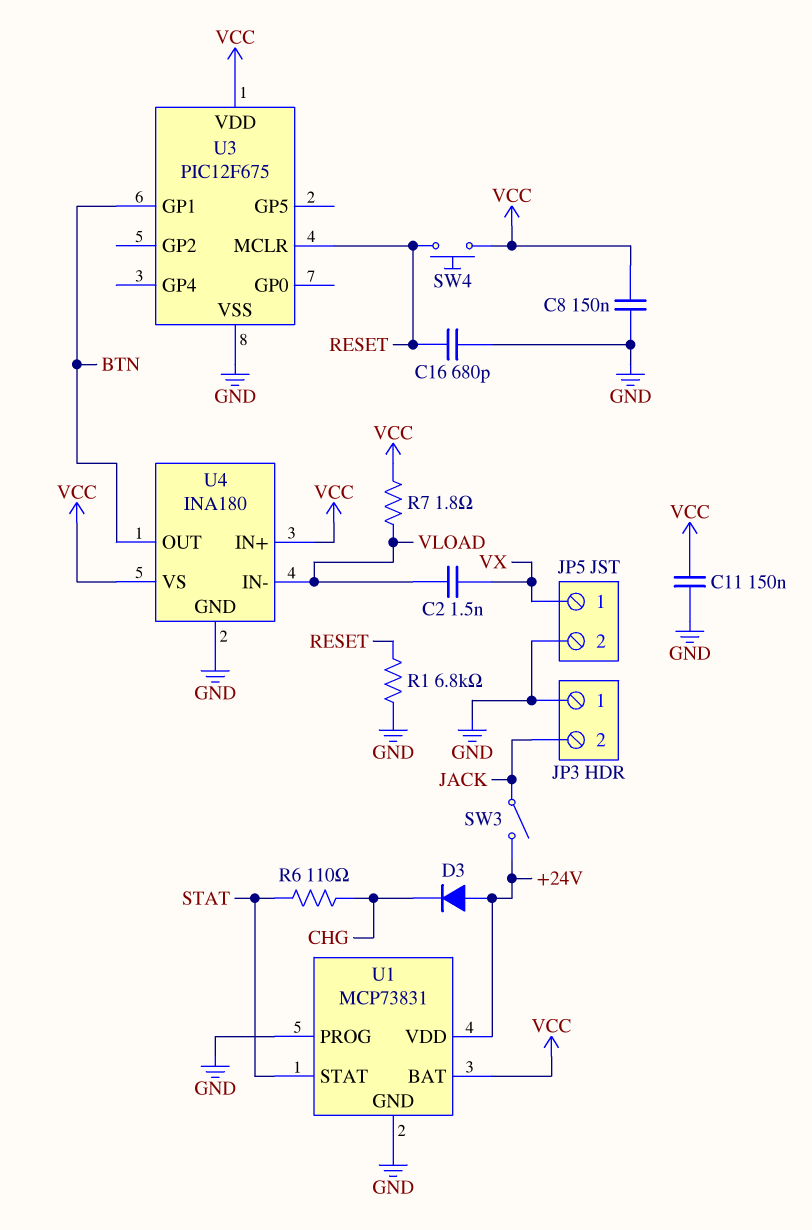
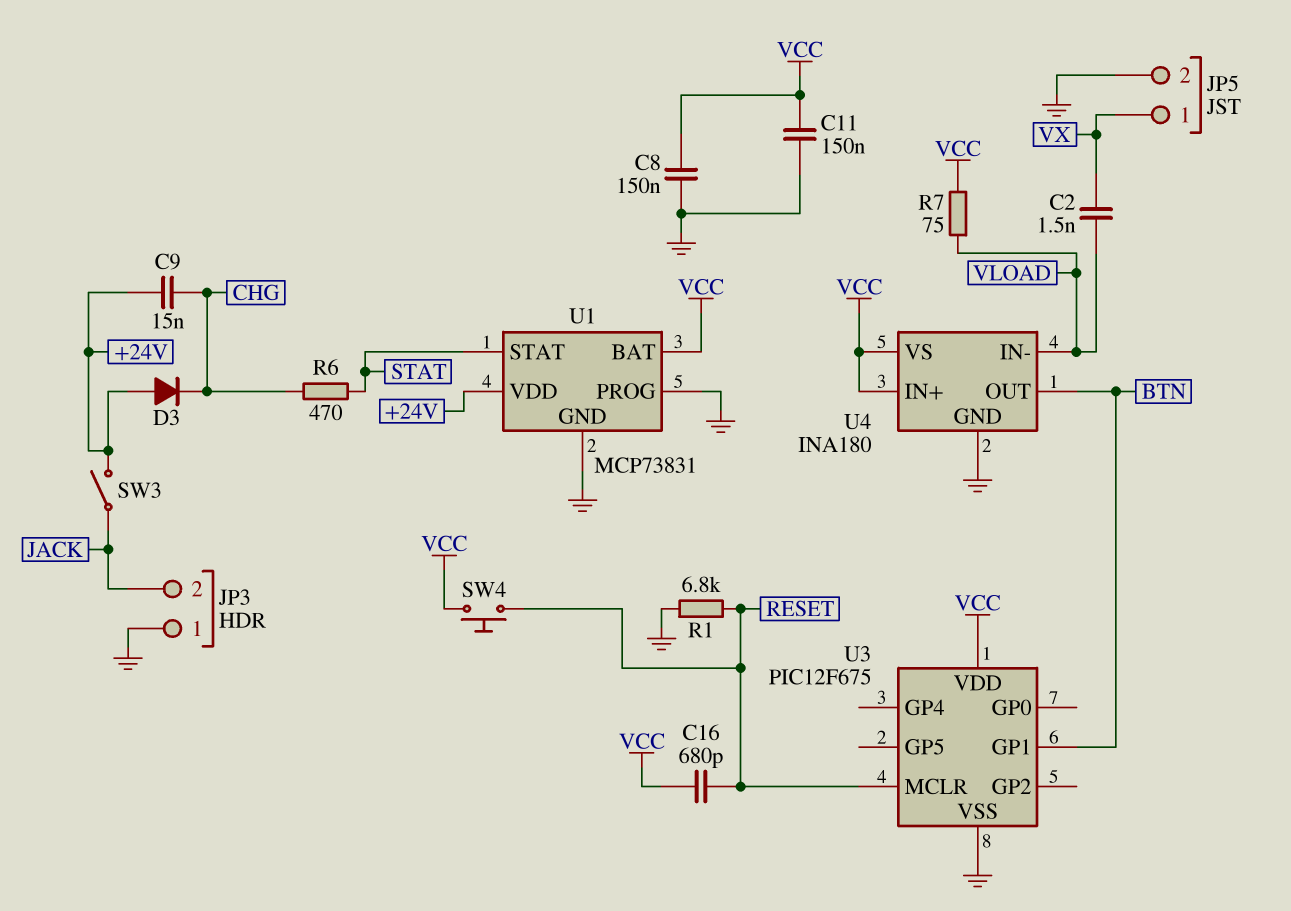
C9: none -> 15nF (+24V, CHG)
C16: 680pF (GND, RESET) -> 680pF (RESET, VCC)
R6: 110 (CHG, STAT) -> 470 (CHG, STAT)
R7: 1.8 (VCC, VLOAD) -> 75 (VCC, VLOAD)

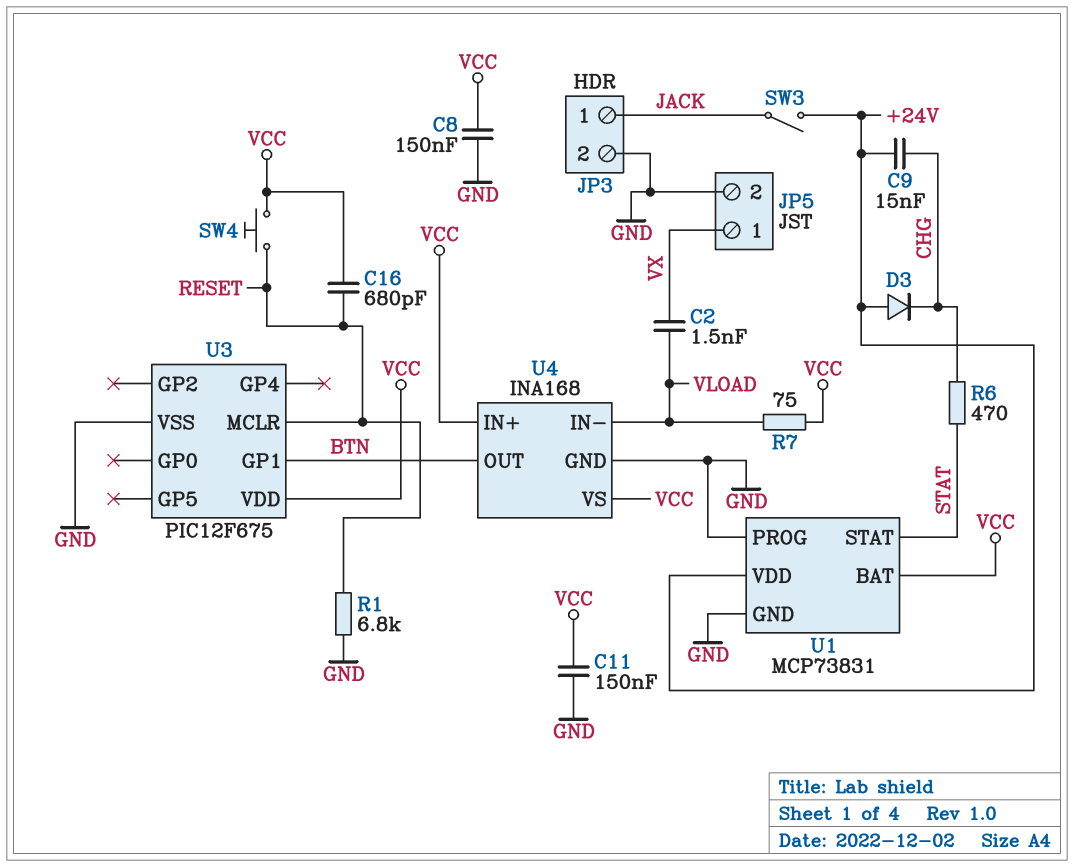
JP3 pin 1: GND -> JACK
JP3 pin 2: JACK -> GND
U4: INA180 -> INA168

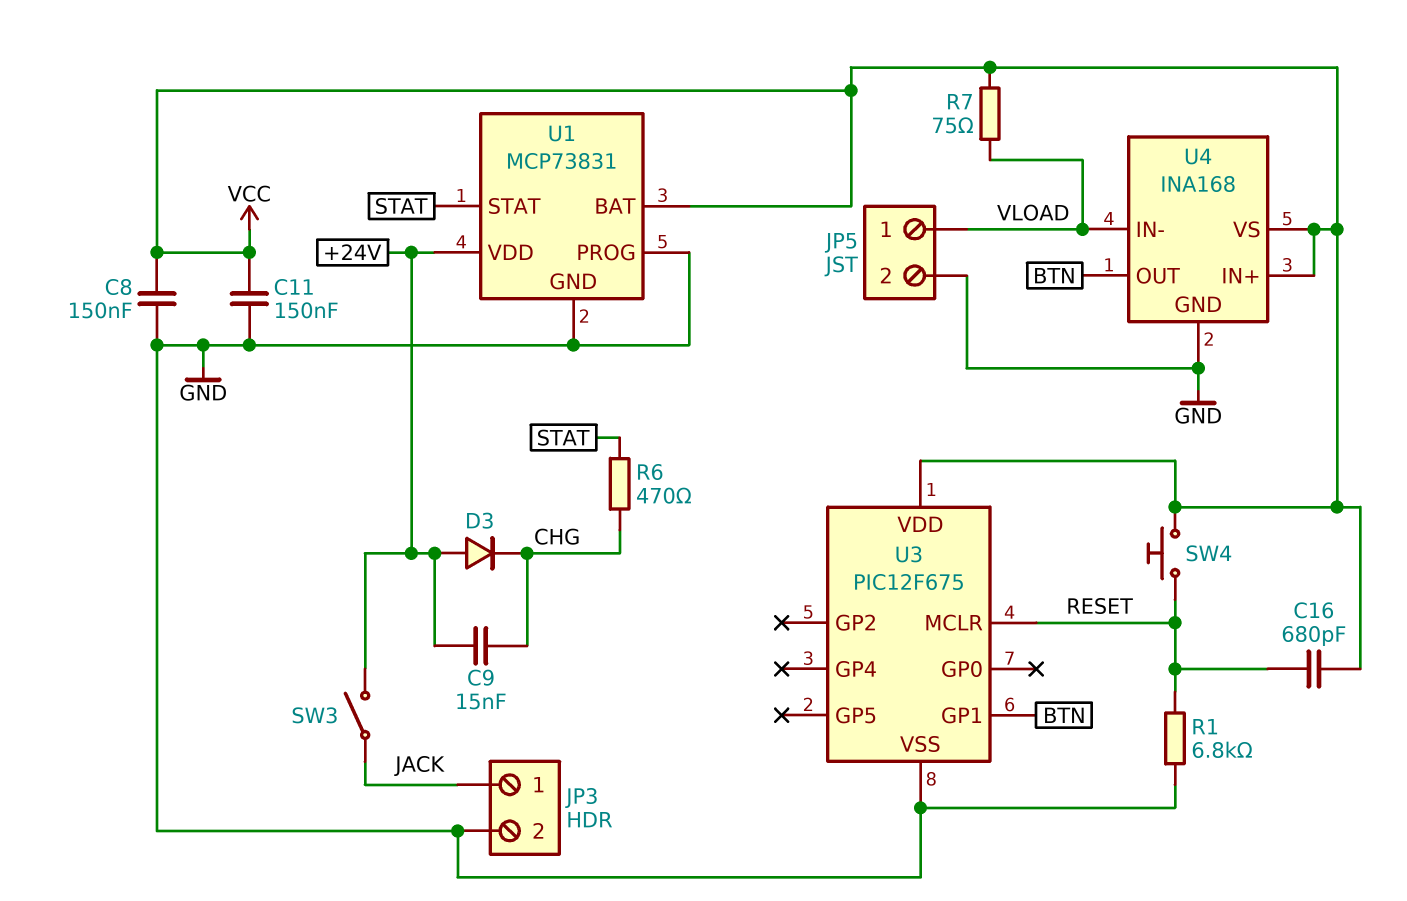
C2: 1.5nF (VLOAD, VX) -> none
JP5 pin 1: VX -> VLOAD

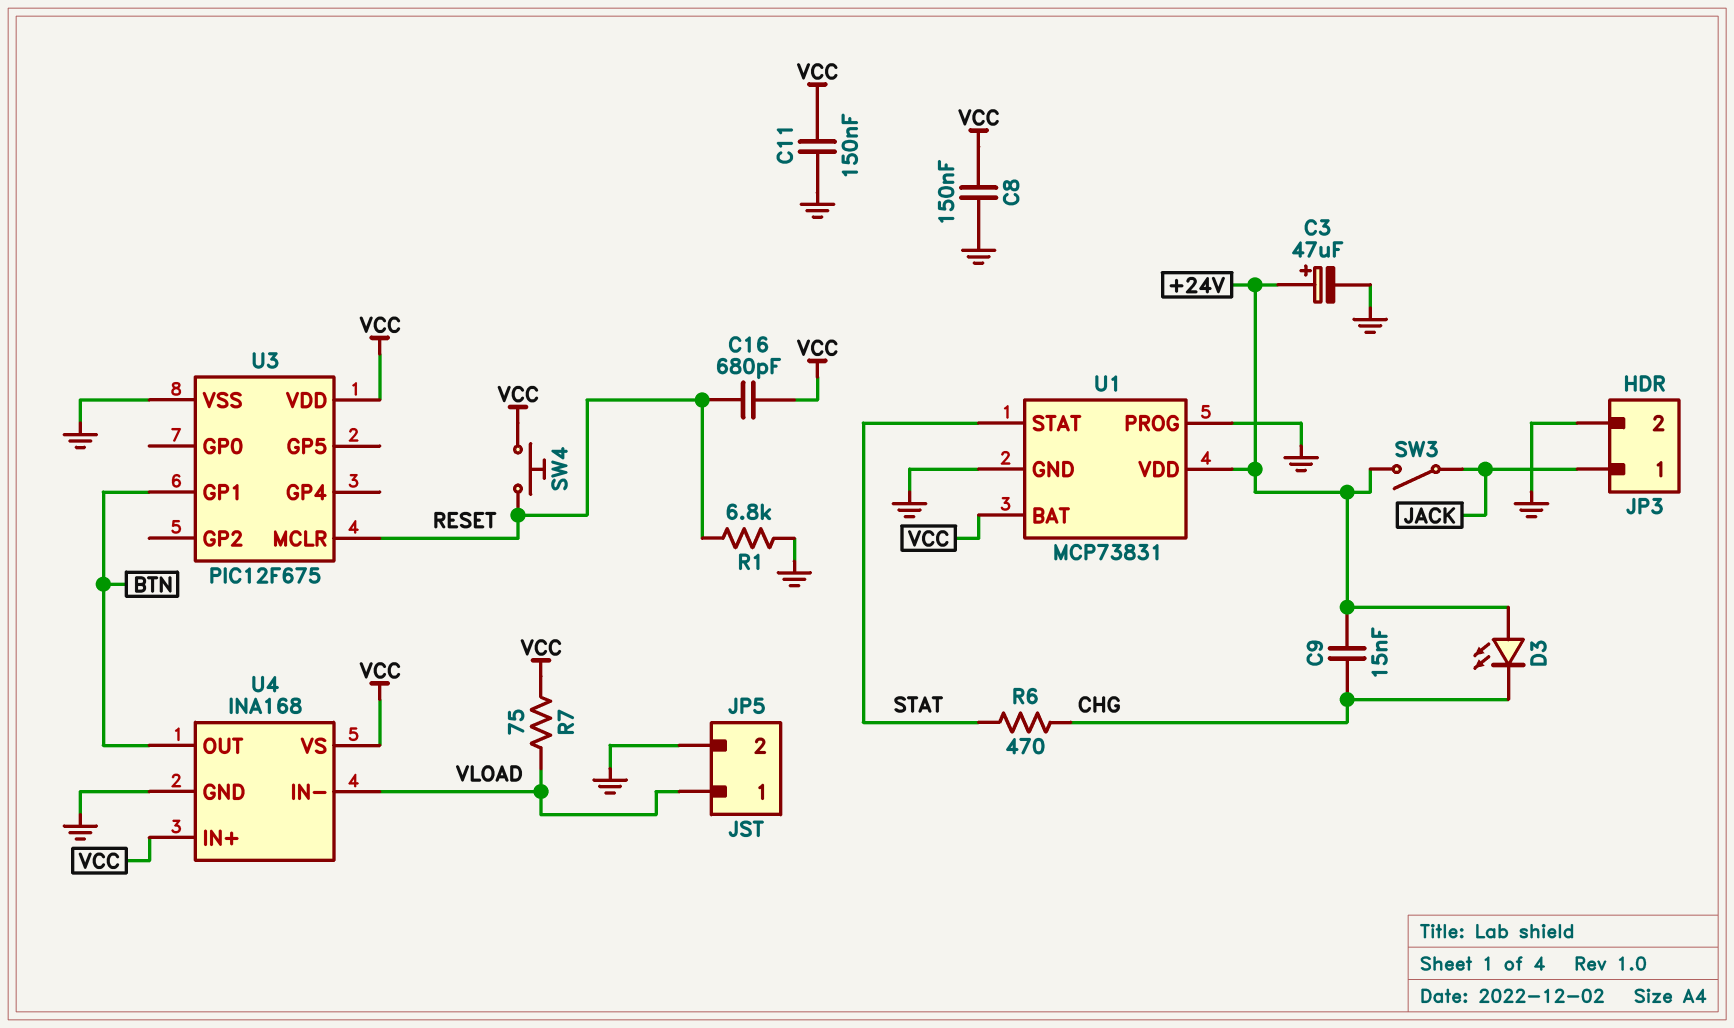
C3: none -> 47uF (plus +24V, minus GND)
D3: diode (A +24V, K CHG) -> LED (A +24V, K CHG)

